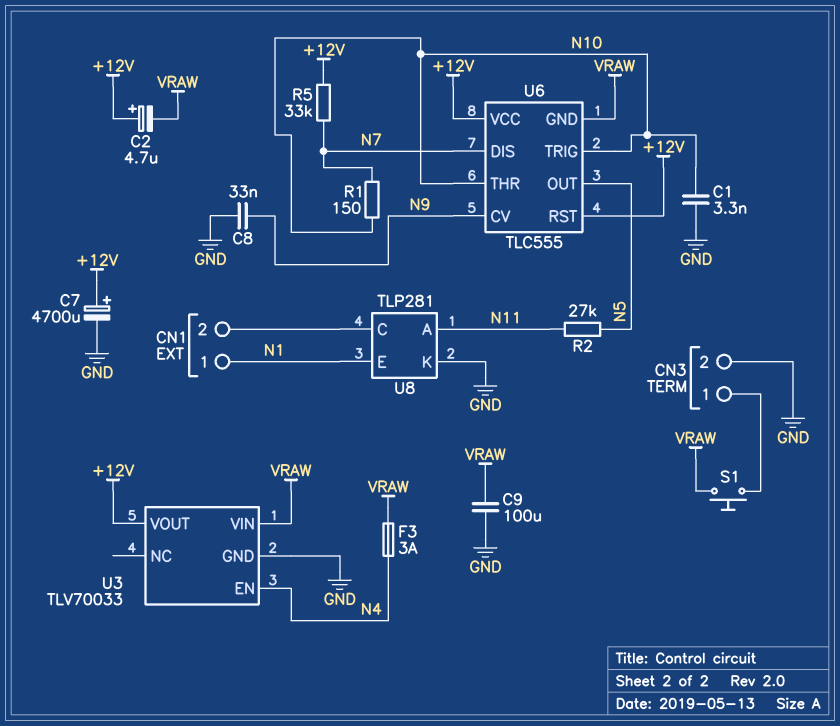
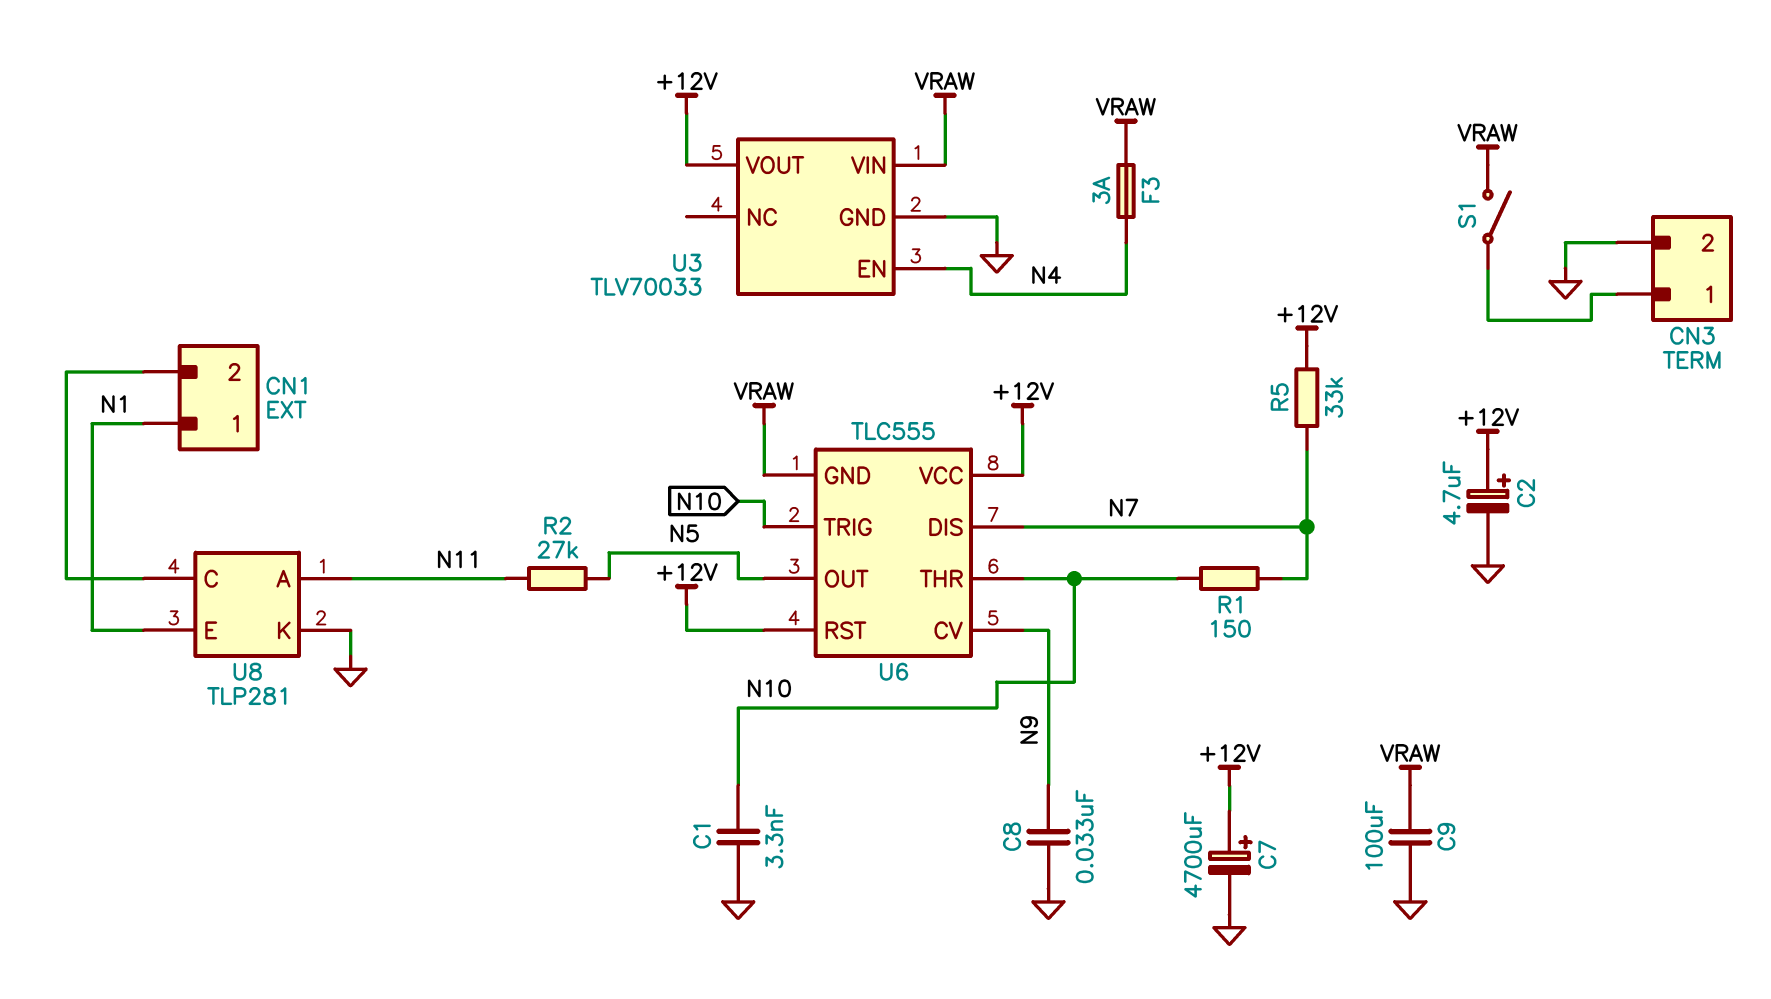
C2: 4.7uF (plus +12V, minus VRAW) -> 4.7uF (plus +12V, minus GND)
S1: button (CN3/1, VRAW) -> switch (CN3/1, VRAW)

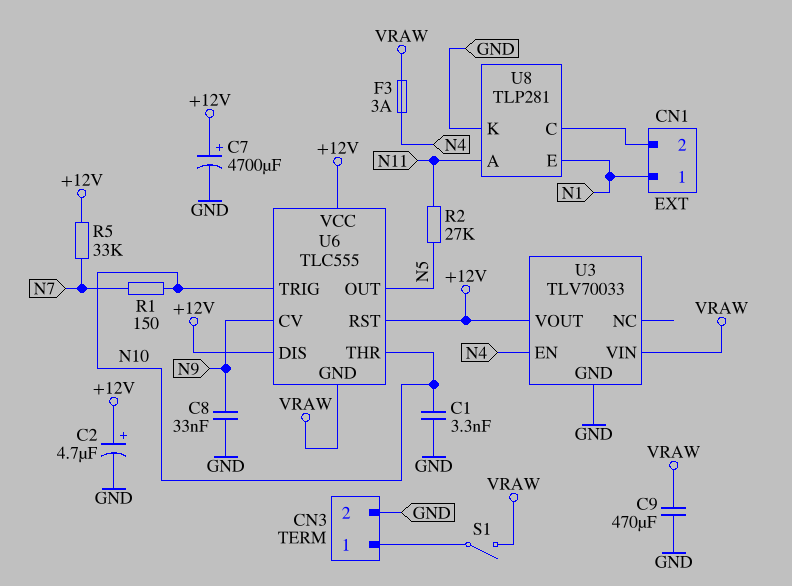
C9: 100uF (GND, VRAW) -> 470uF (GND, VRAW)
U6 pin DIS: N7 -> +12V

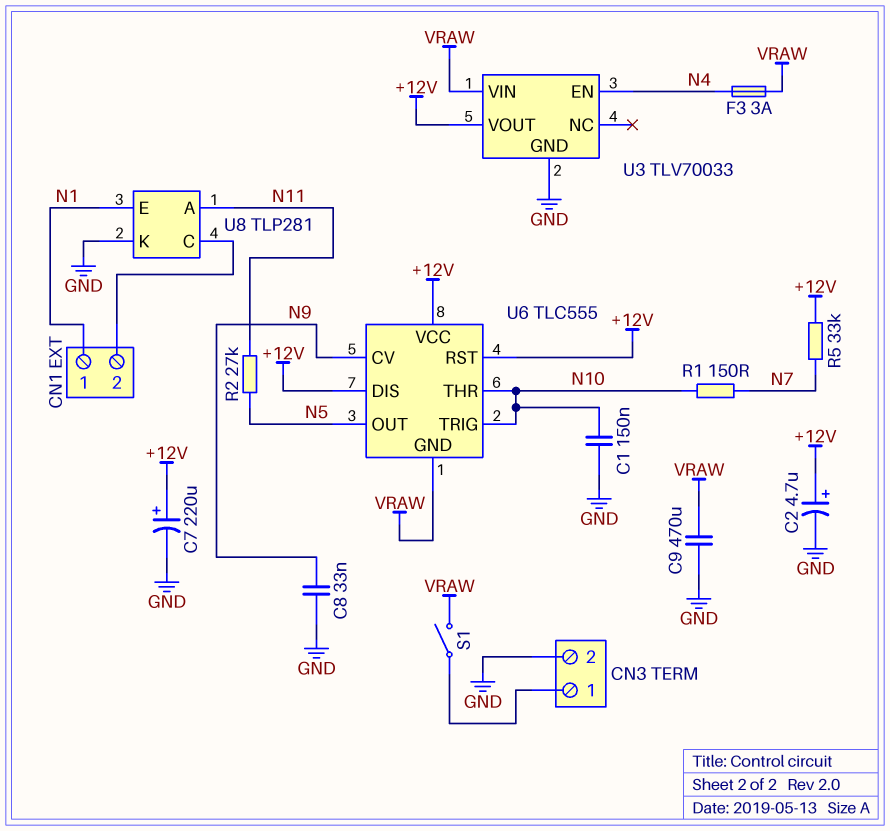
C1: 3.3nF (GND, N10) -> 150nF (GND, N10)
C7: 4700uF (plus +12V, minus GND) -> 220uF (plus +12V, minus GND)

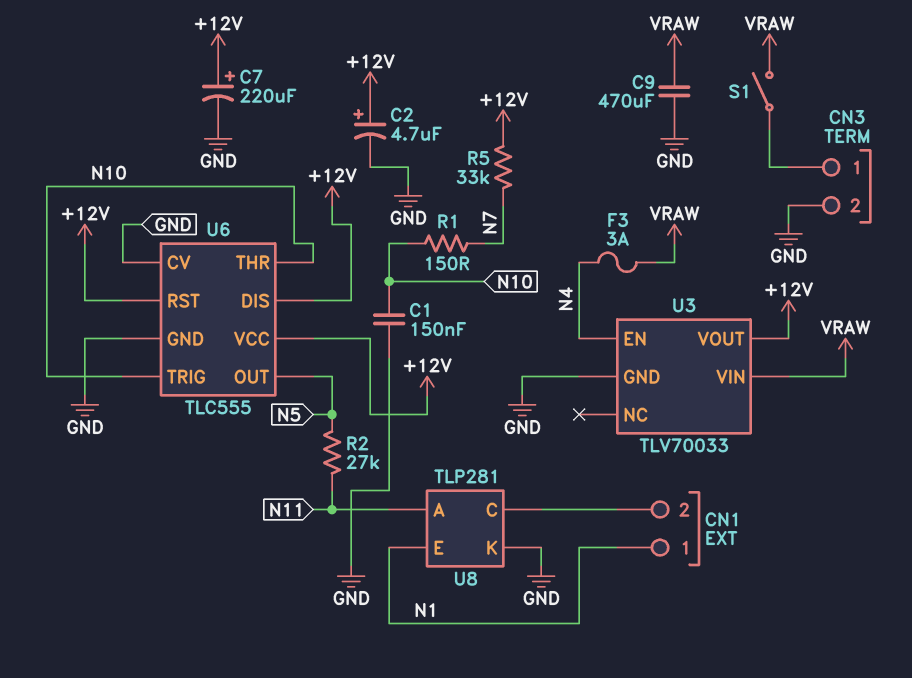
C8: 33nF (GND, N9) -> none
U6 pin CV: N9 -> GND
U6 pin GND: VRAW -> GND

